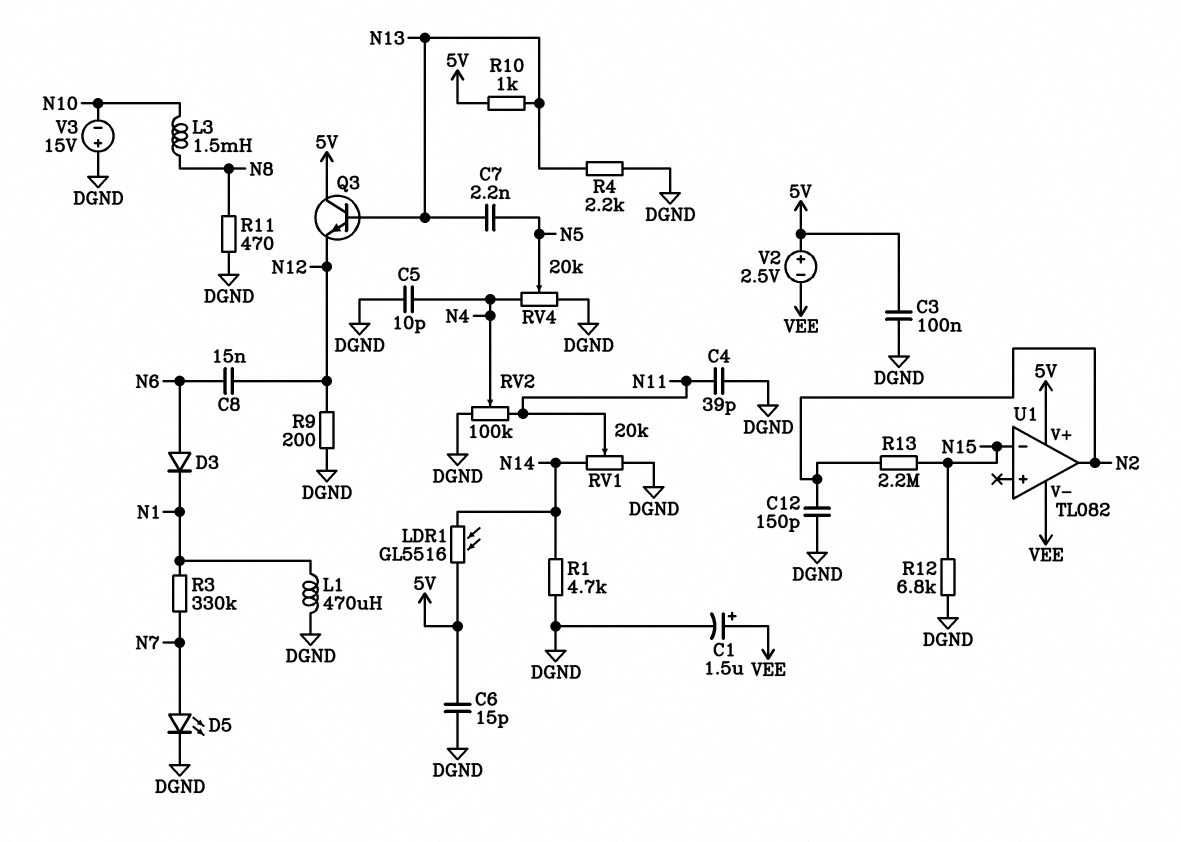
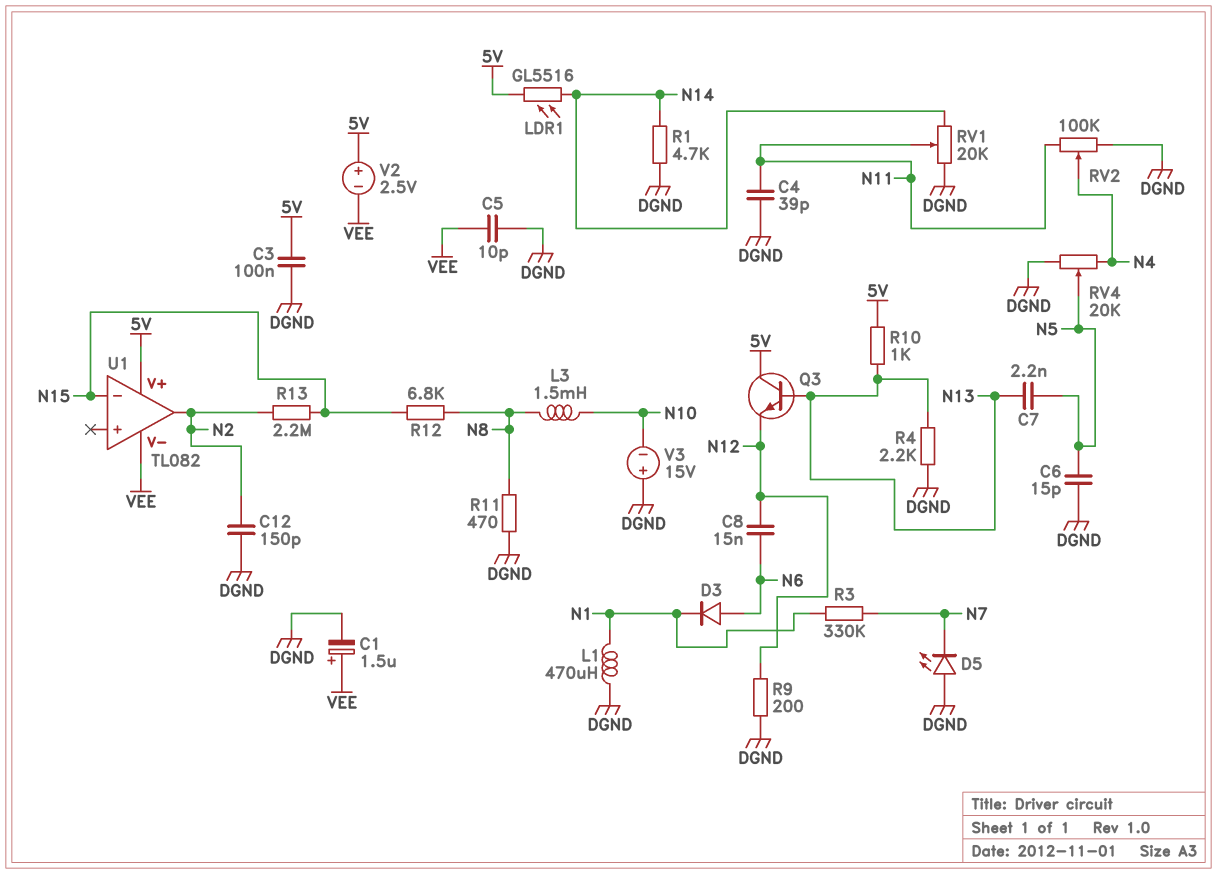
C5: 10pF (DGND, N4) -> 10pF (DGND, VEE)
C6: 15pF (5V, DGND) -> 15pF (DGND, N5)
D5: LED (A N7, K DGND) -> LED (A DGND, K N7)
R12: 6.8k (DGND, N15) -> 6.8k (N8, N15)

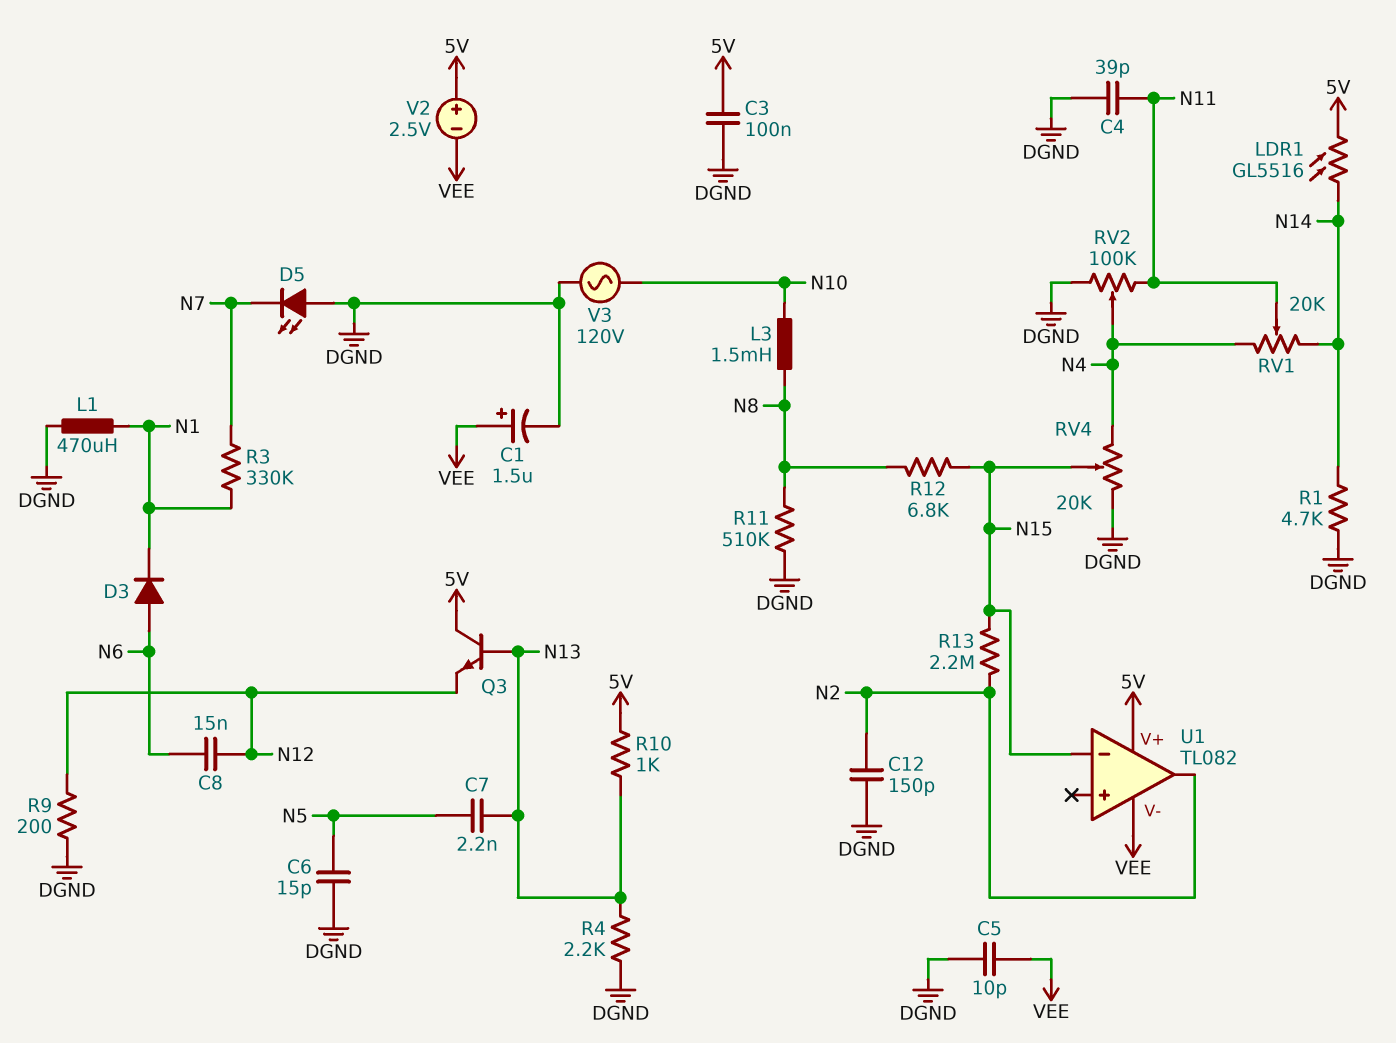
R11: 470 (DGND, N8) -> 510k (DGND, N8)
RV1: 20k (DGND, N14, wiper N11) -> 20k (N4, N14, wiper N11)
RV4: 20k (DGND, N4, wiper N5) -> 20k (DGND, N4, wiper N15)
V3: 15V (plus DGND, minus N10) -> AC 120V (DGND, N10)

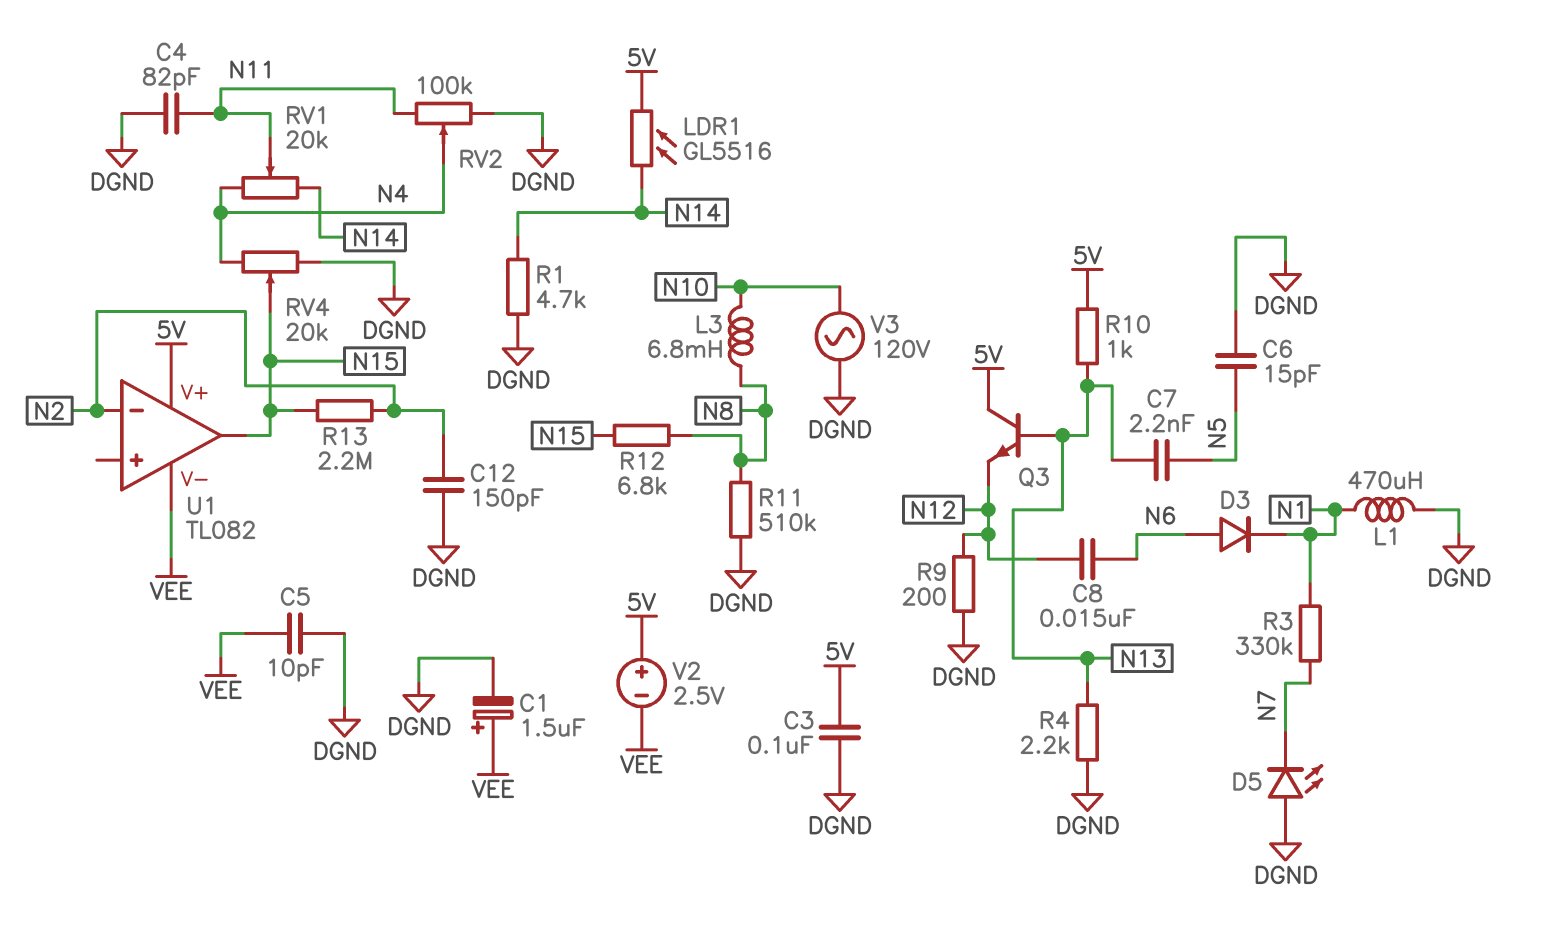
C4: 39pF (DGND, N11) -> 82pF (DGND, N11)
L3: 1.5mH (N8, N10) -> 6.8mH (N8, N10)
U1 pin in-: N15 -> N2
U1 pin out: N2 -> N15

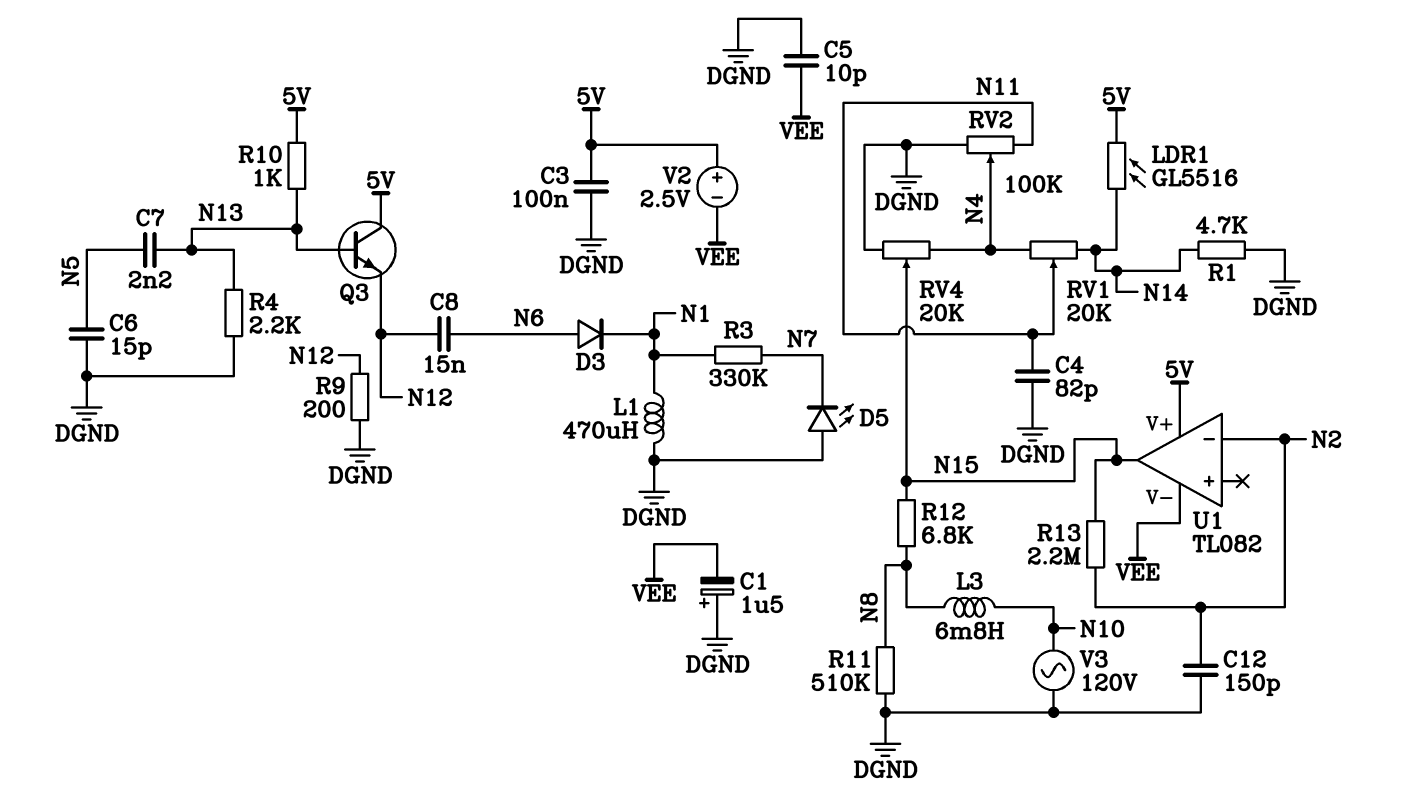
C1: 1.5uF (plus VEE, minus DGND) -> 1.5uF (plus DGND, minus VEE)

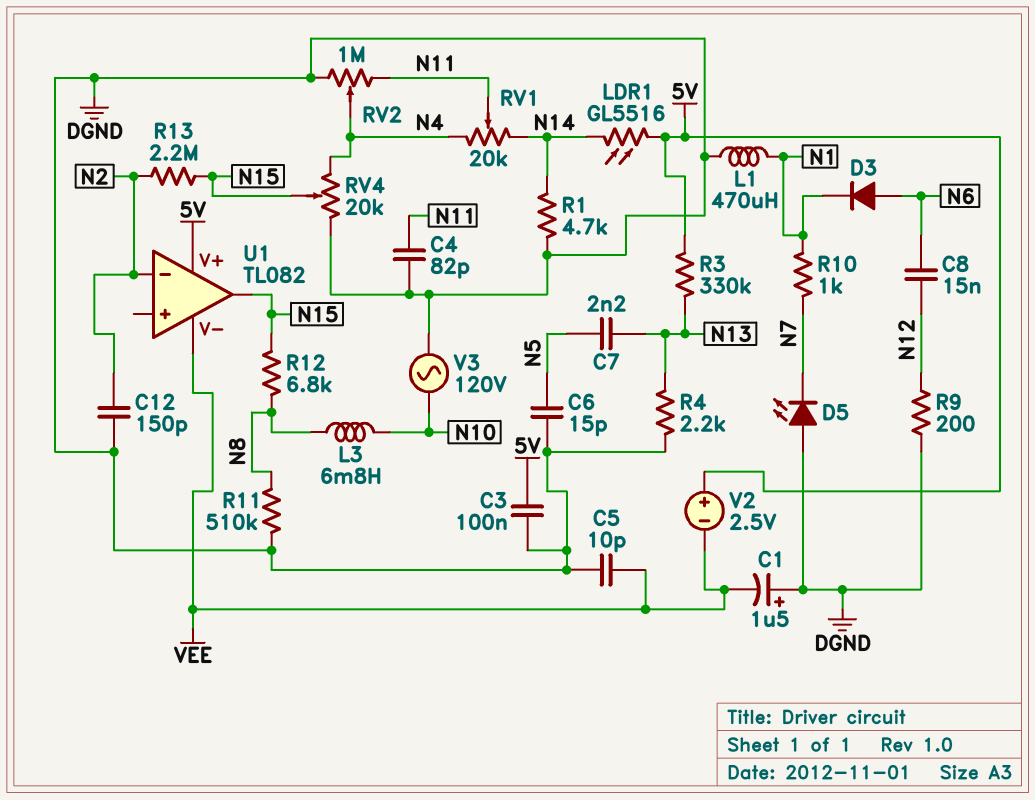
Q3: NPN (B N13, C 5V, E N12) -> none
R3: 330k (N1, N7) -> 330k (5V, N13)
R10: 1k (5V, N13) -> 1k (N1, N7)
RV2: 100k (DGND, N11, wiper N4) -> 1M (DGND, N11, wiper N4)

